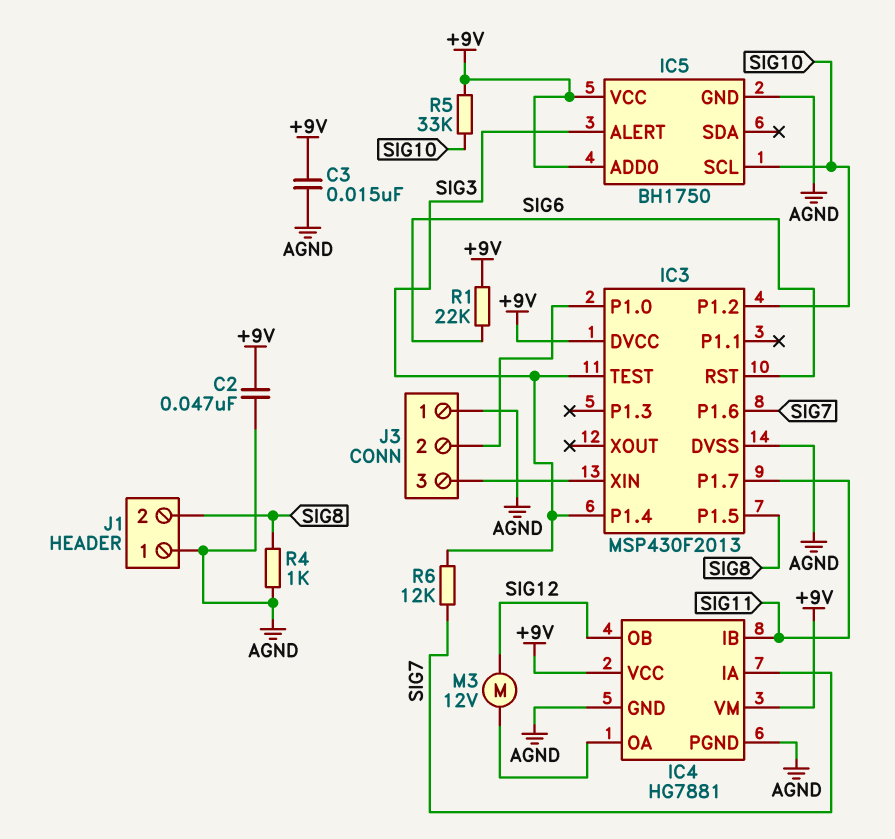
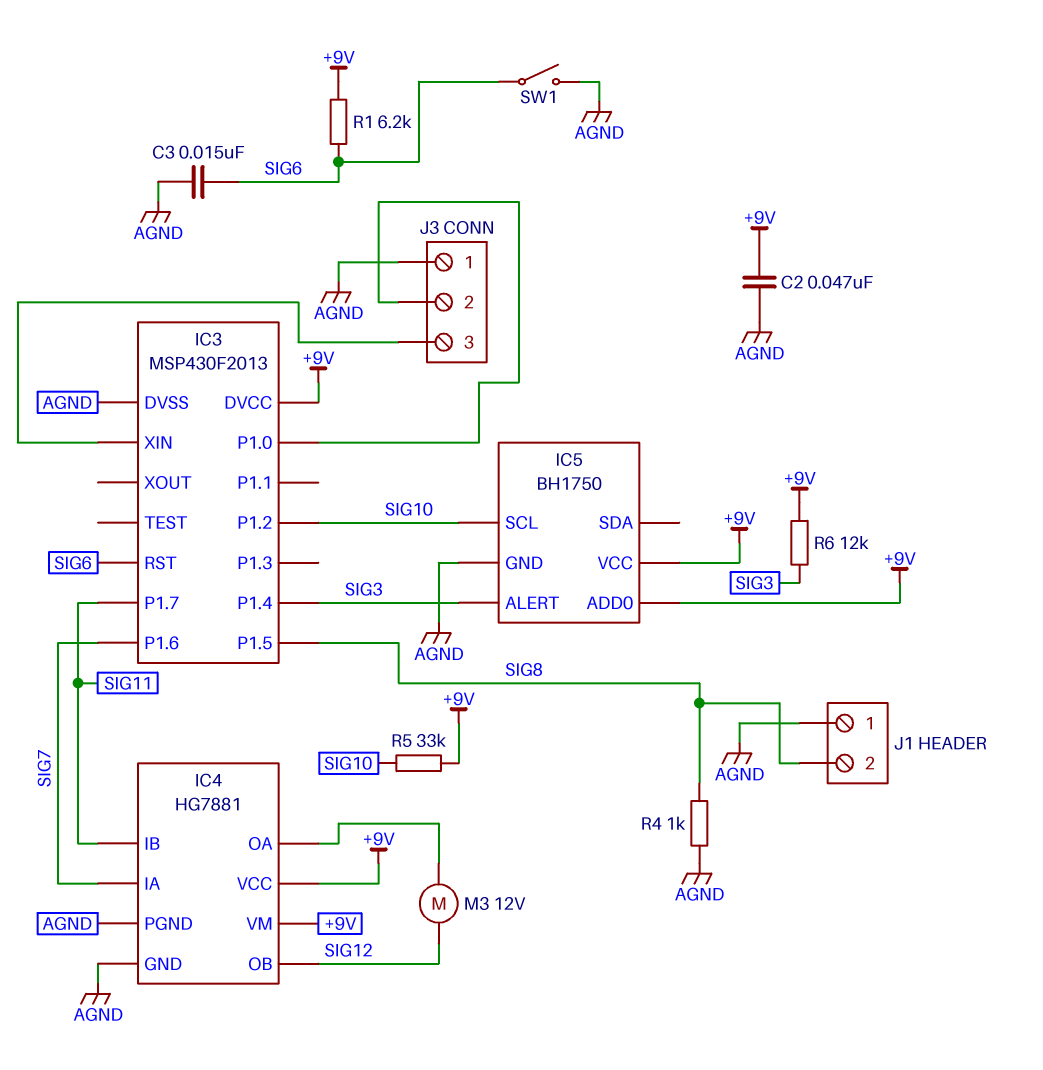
C3: 15nF (+9V, AGND) -> 15nF (AGND, SIG6)
IC3 pin TEST: SIG3 -> none
R1: 22k (+9V, SIG6) -> 6.2k (+9V, SIG6)
R6: 12k (SIG3, SIG7) -> 12k (+9V, SIG3)
SW1: none -> switch (AGND, SIG6)

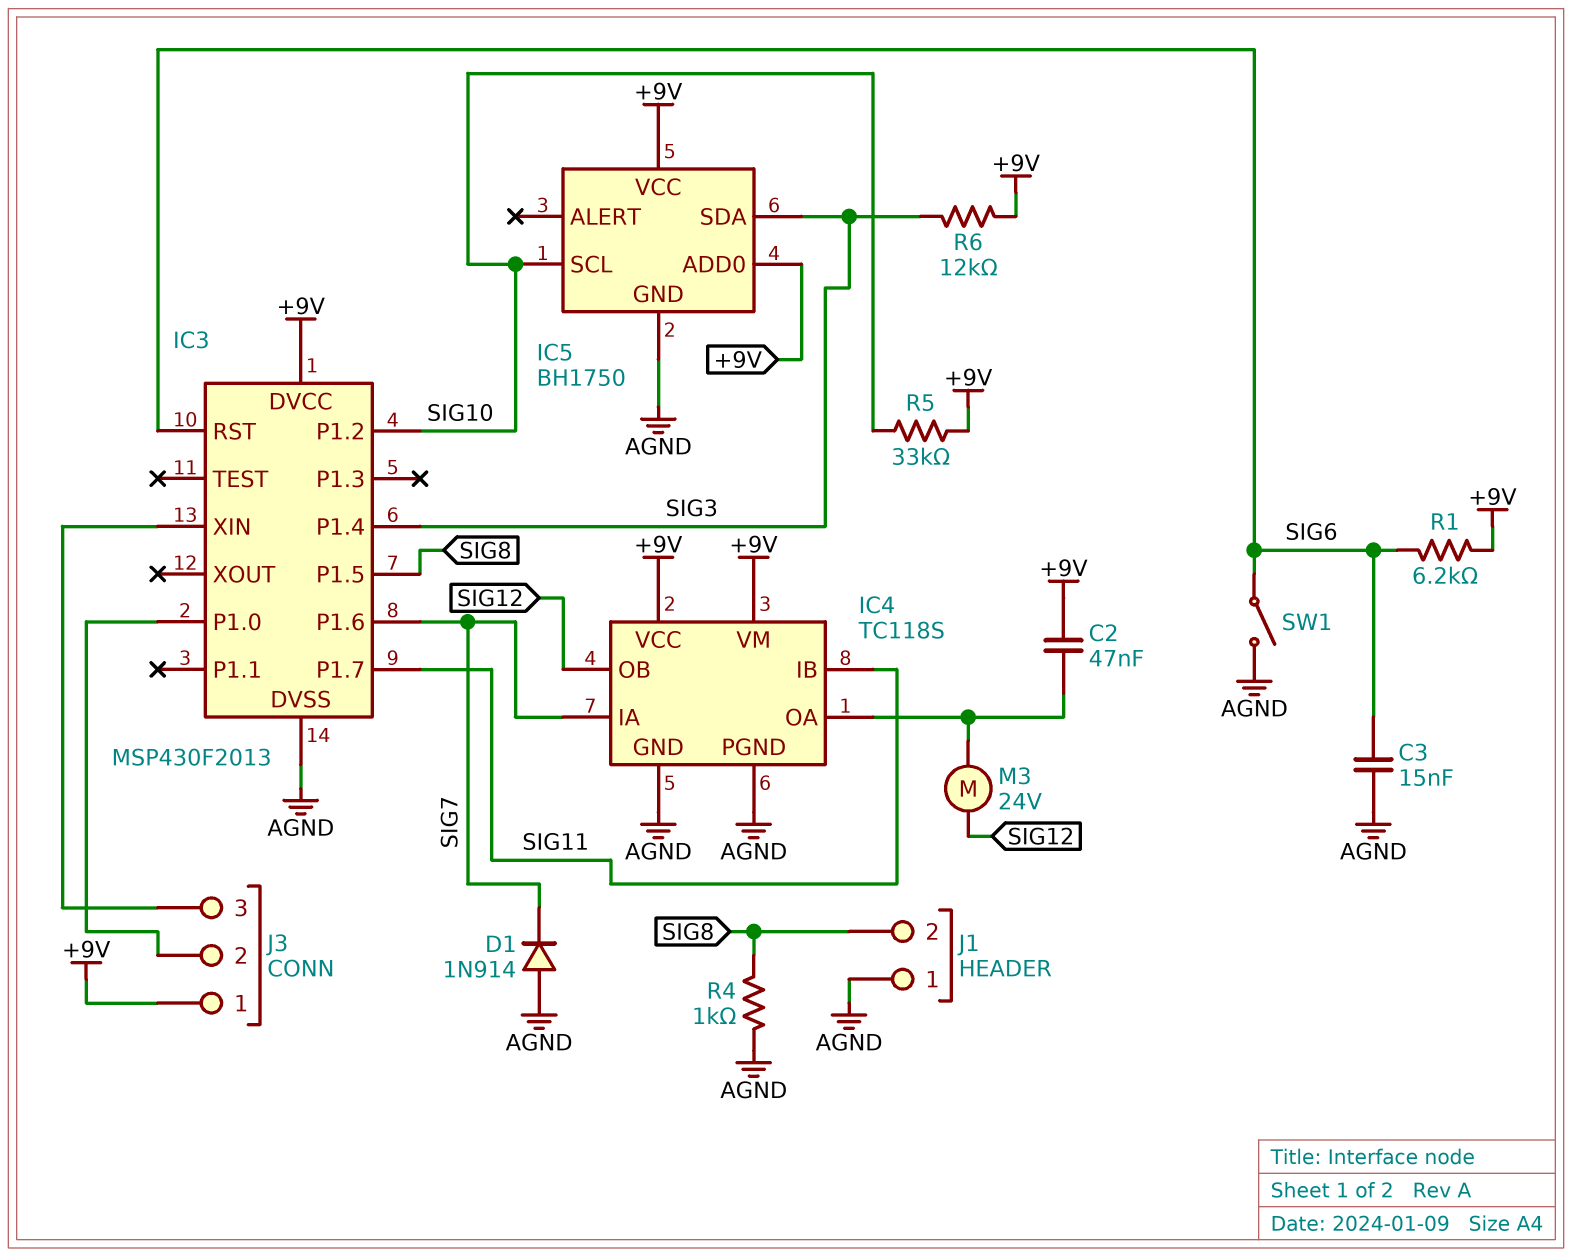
C2: 47nF (+9V, AGND) -> 47nF (+9V, IC4/OA)
D1: none -> diode 1N914 (A AGND, K SIG7)
IC4: HG7881 -> TC118S
IC5 pin ALERT: SIG3 -> none
IC5 pin SDA: none -> SIG3
J3 pin 1: AGND -> +9V
M3: motor 12V (IC4/OA, SIG12) -> motor 24V (IC4/OA, SIG12)

